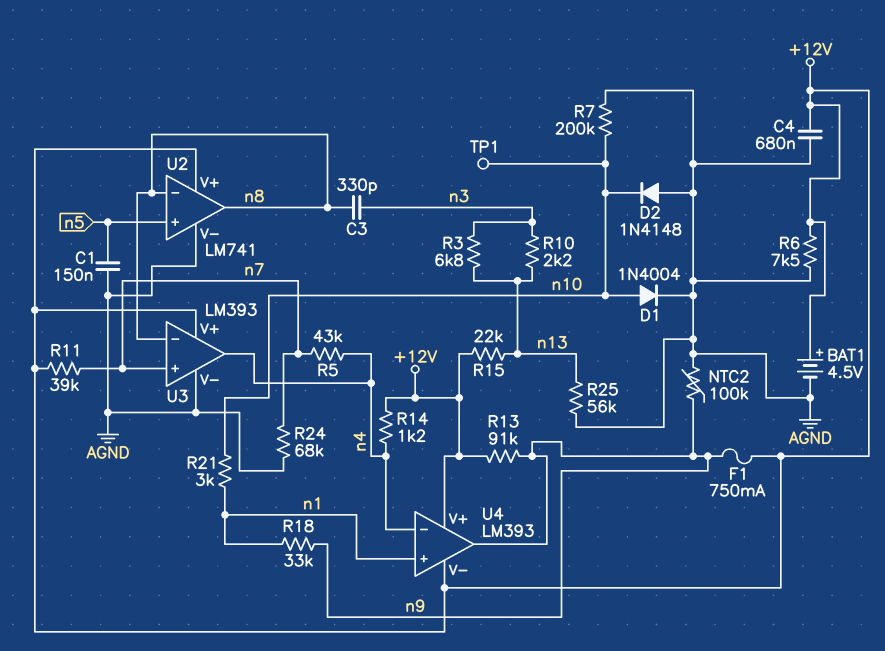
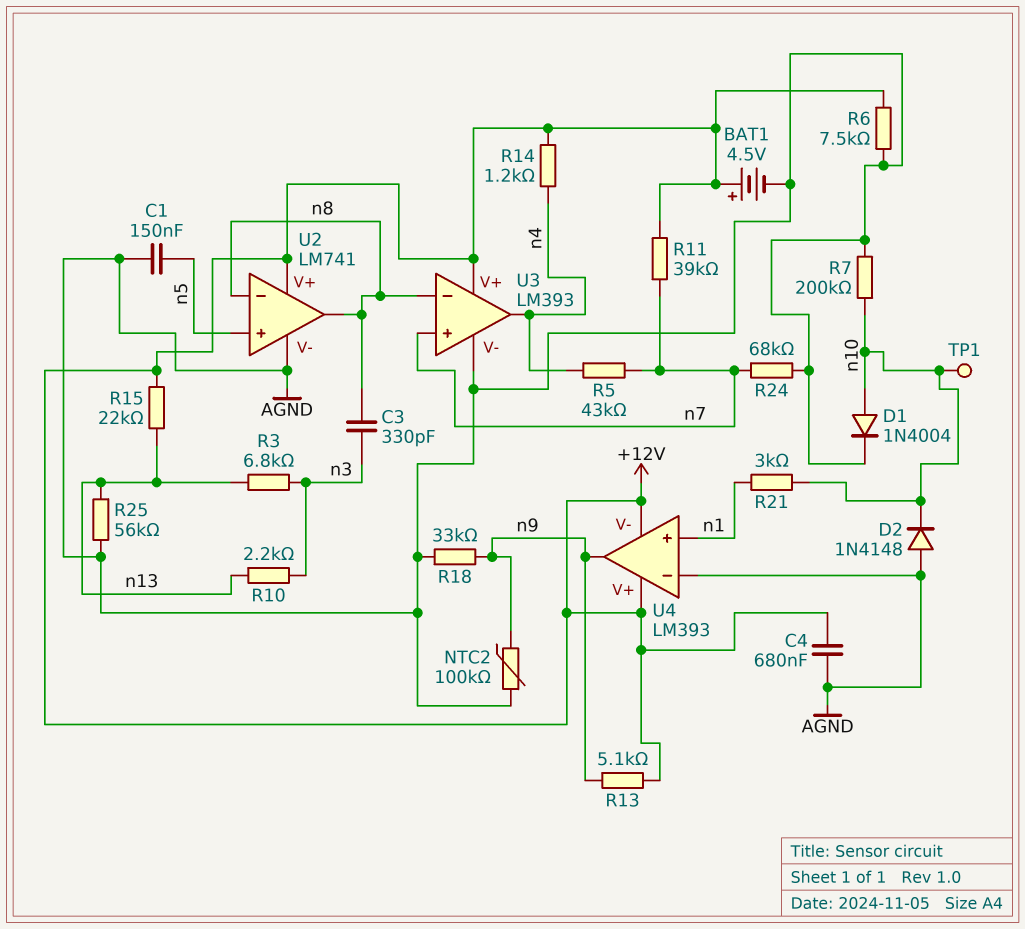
F1: 750mA (+12V, n9) -> none
R13: 91k (+12V, n9) -> 5.1k (+12V, n9)
R18: 33k (n1, n9) -> 33k (AGND, n9)
U4 pin in-: n4 -> AGND

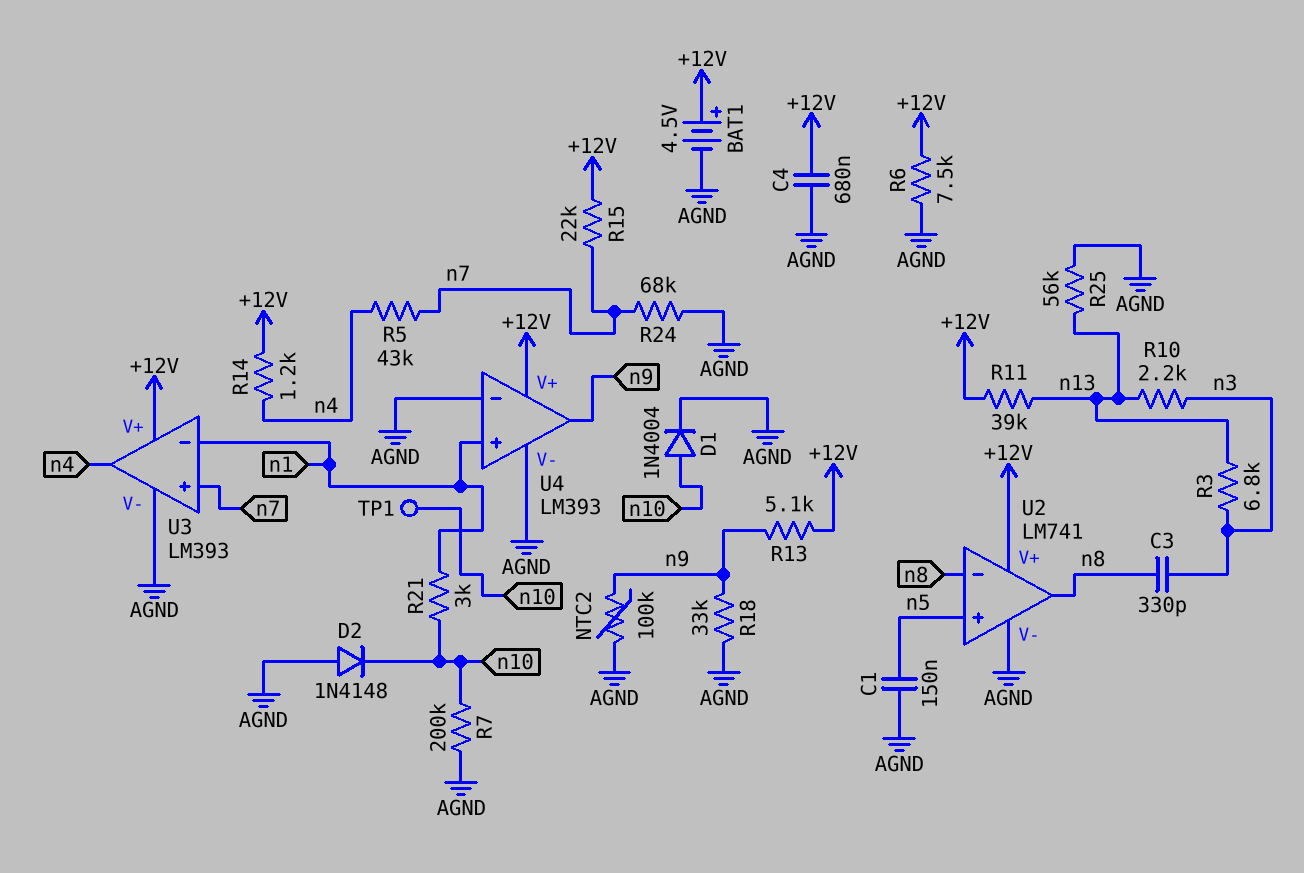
R11: 39k (+12V, n7) -> 39k (+12V, n13)
R15: 22k (+12V, n13) -> 22k (+12V, n7)
U3 pin in-: n8 -> n1
U4 pin V-: +12V -> AGND

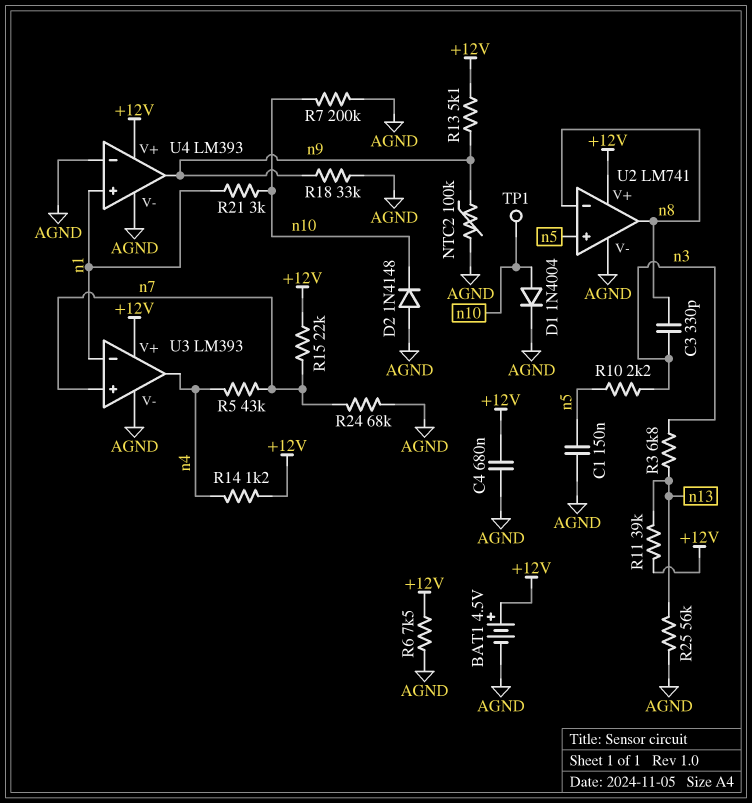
R10: 2.2k (n3, n13) -> 2.2k (n3, n5)

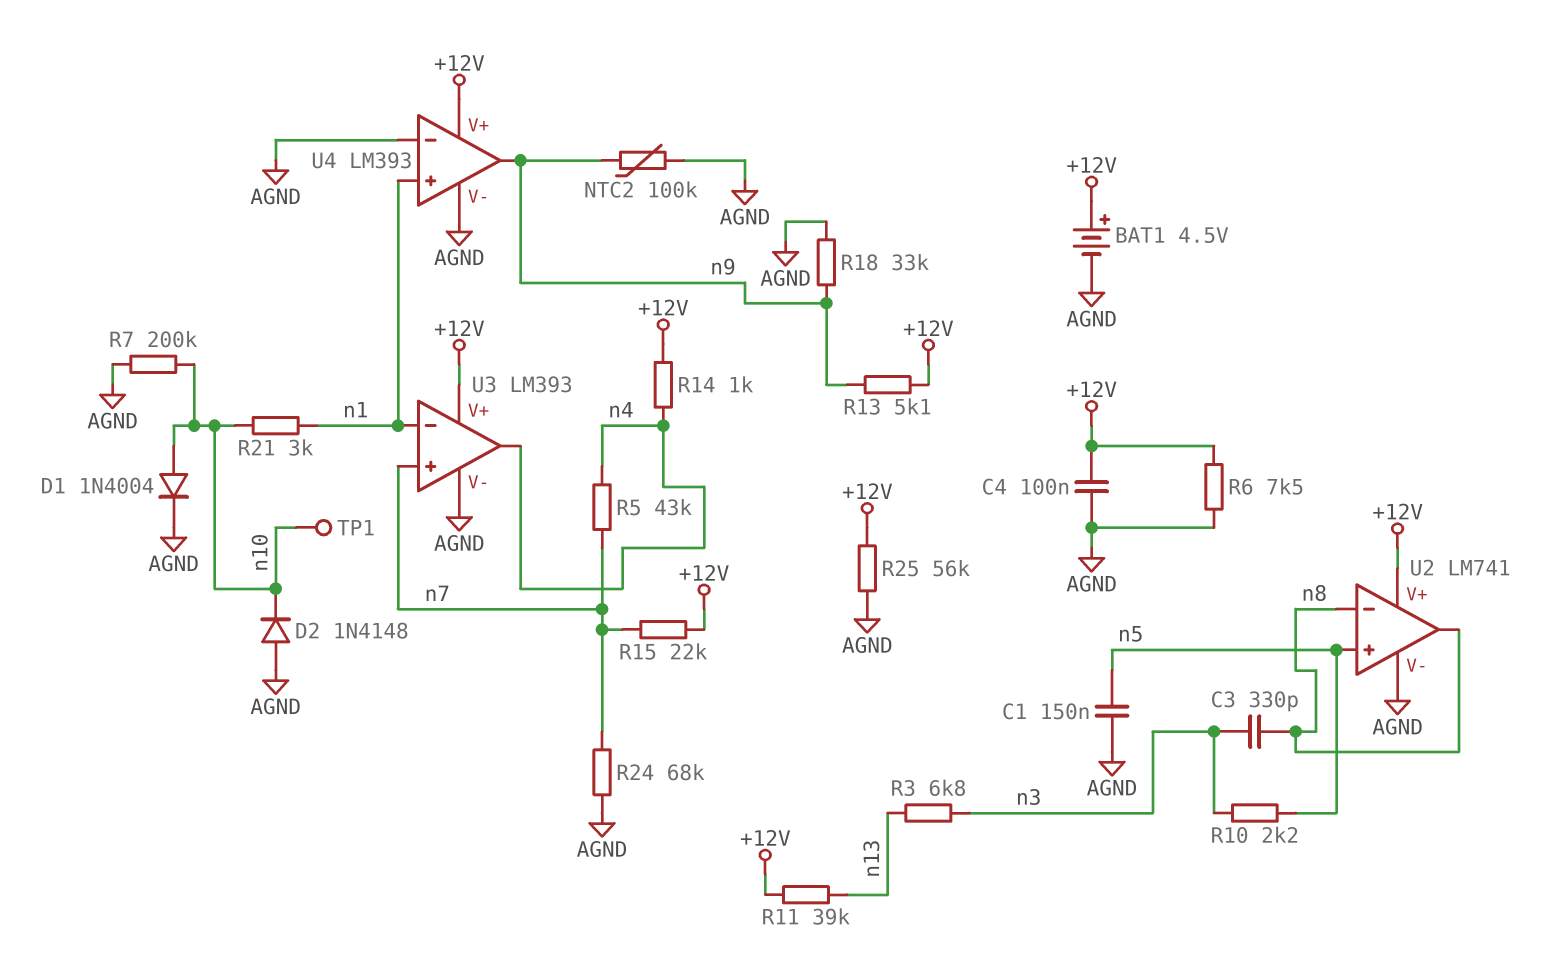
C4: 680nF (+12V, AGND) -> 100nF (+12V, AGND)
R14: 1.2k (+12V, n4) -> 1k (+12V, n4)
R25: 56k (AGND, n13) -> 56k (+12V, AGND)

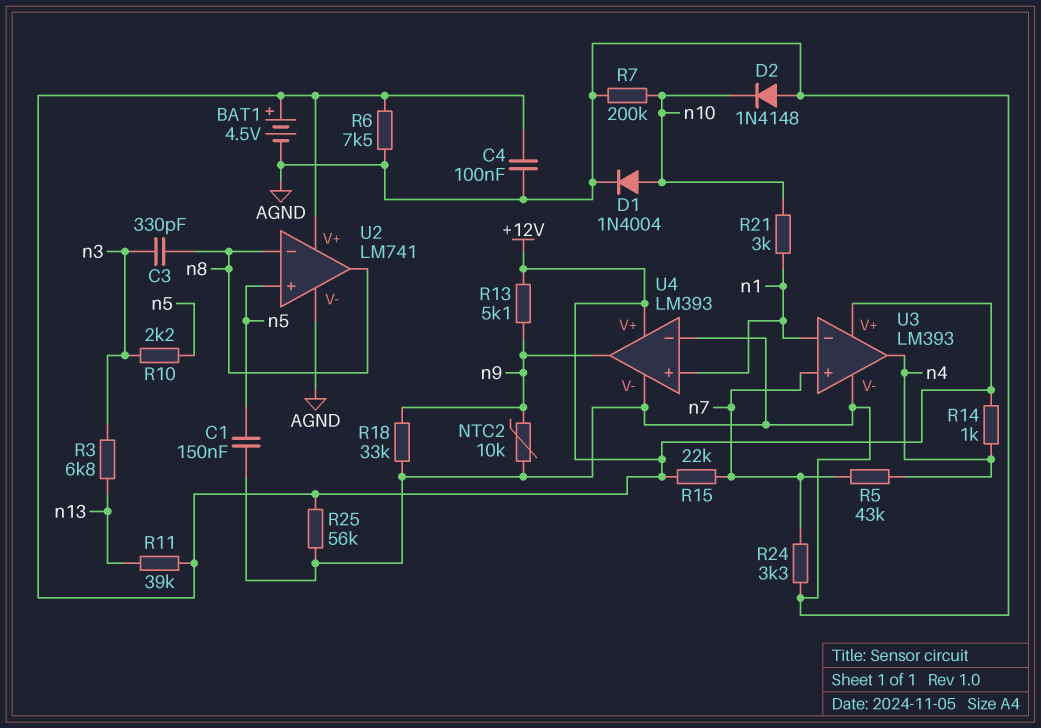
NTC2: 100k (AGND, n9) -> 10k (AGND, n9)
R24: 68k (AGND, n7) -> 3.3k (AGND, n7)
TP1: test point (n10) -> none

